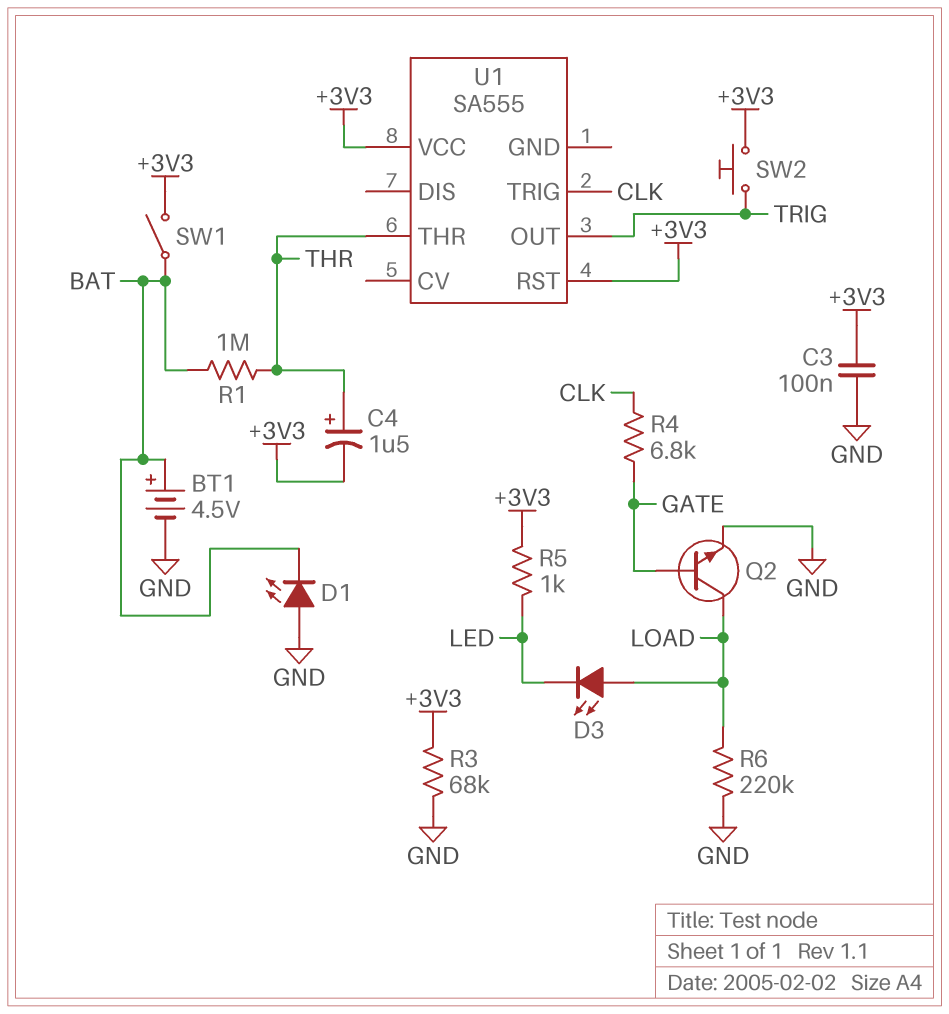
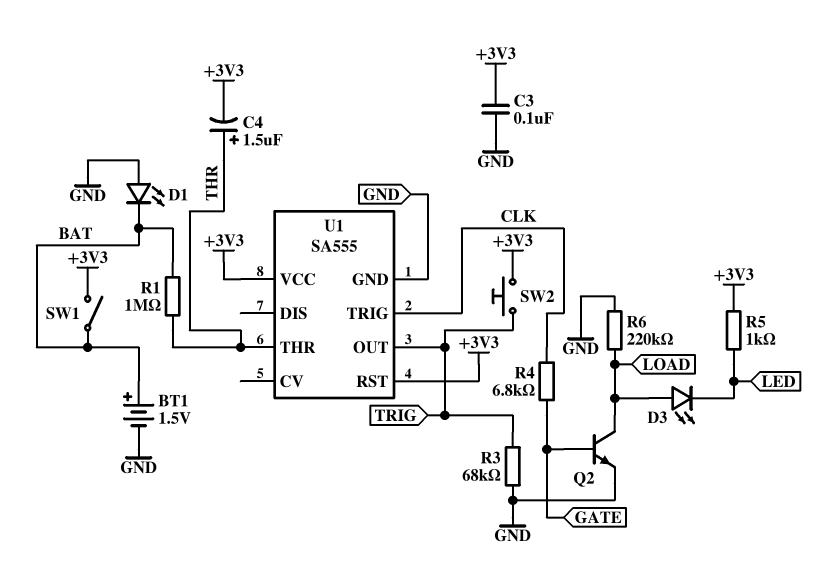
BT1: 4.5V (plus BAT, minus GND) -> 1.5V (plus BAT, minus GND)
R3: 68k (+3V3, GND) -> 68k (GND, TRIG)
U1 pin GND: none -> GND

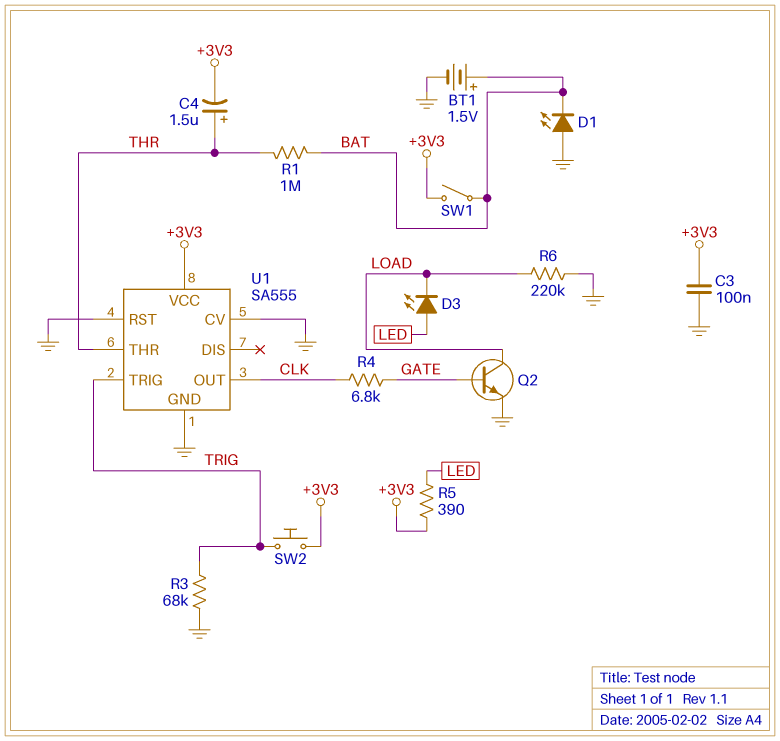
D3: LED (A LOAD, K LED) -> LED (A LED, K LOAD)
R5: 1k (+3V3, LED) -> 390 (+3V3, LED)
U1 pin CV: none -> GND
U1 pin OUT: TRIG -> CLK
U1 pin RST: +3V3 -> GND
U1 pin TRIG: CLK -> TRIG

